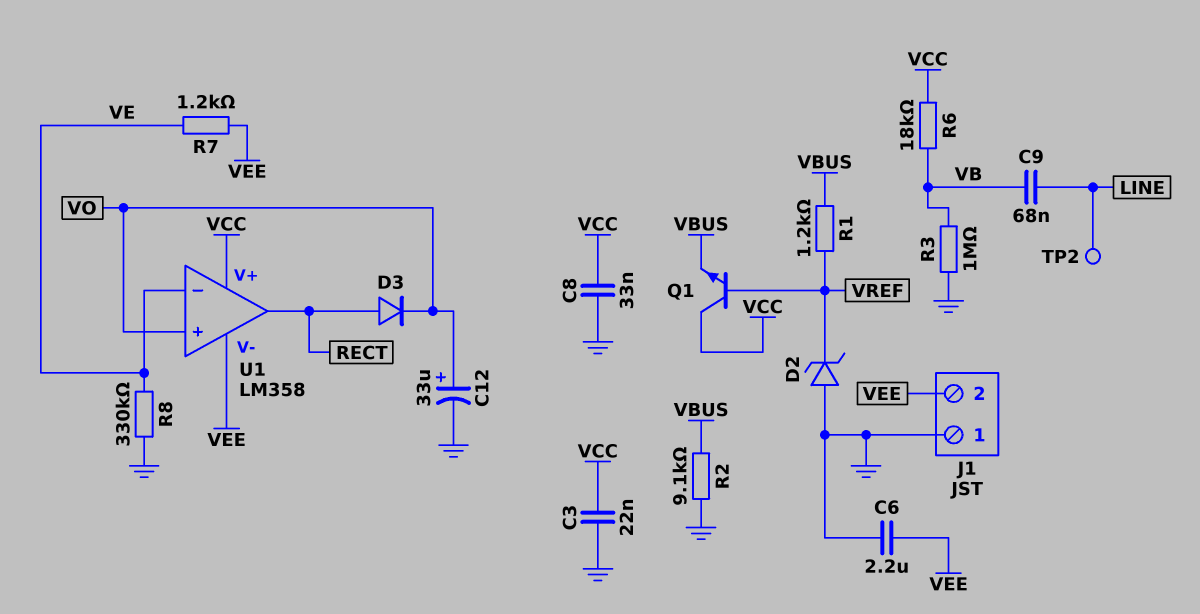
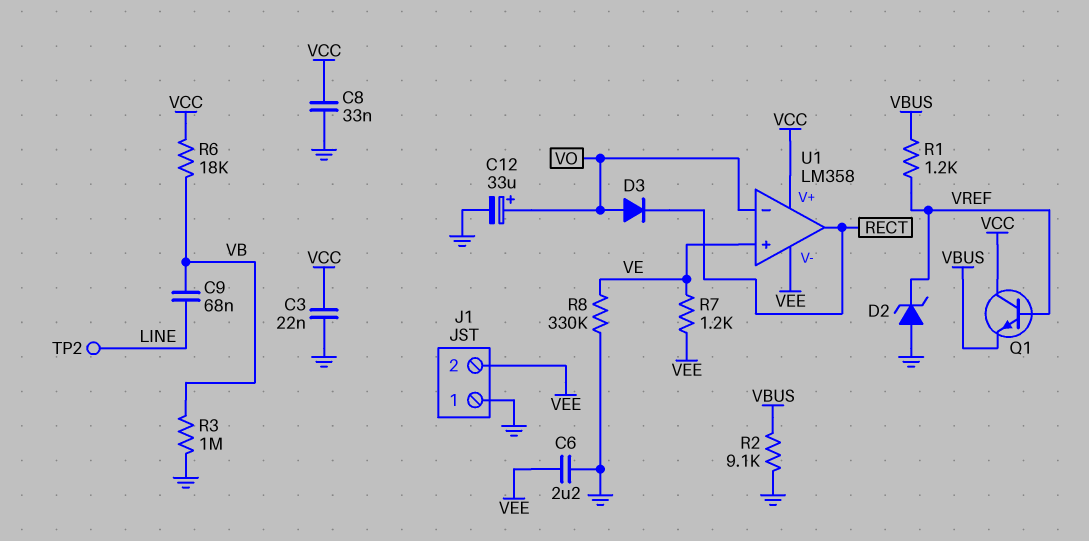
D3: diode (A RECT, K VO) -> diode (A VO, K RECT)
U1 pin in+: VO -> VE
U1 pin in-: VE -> VO

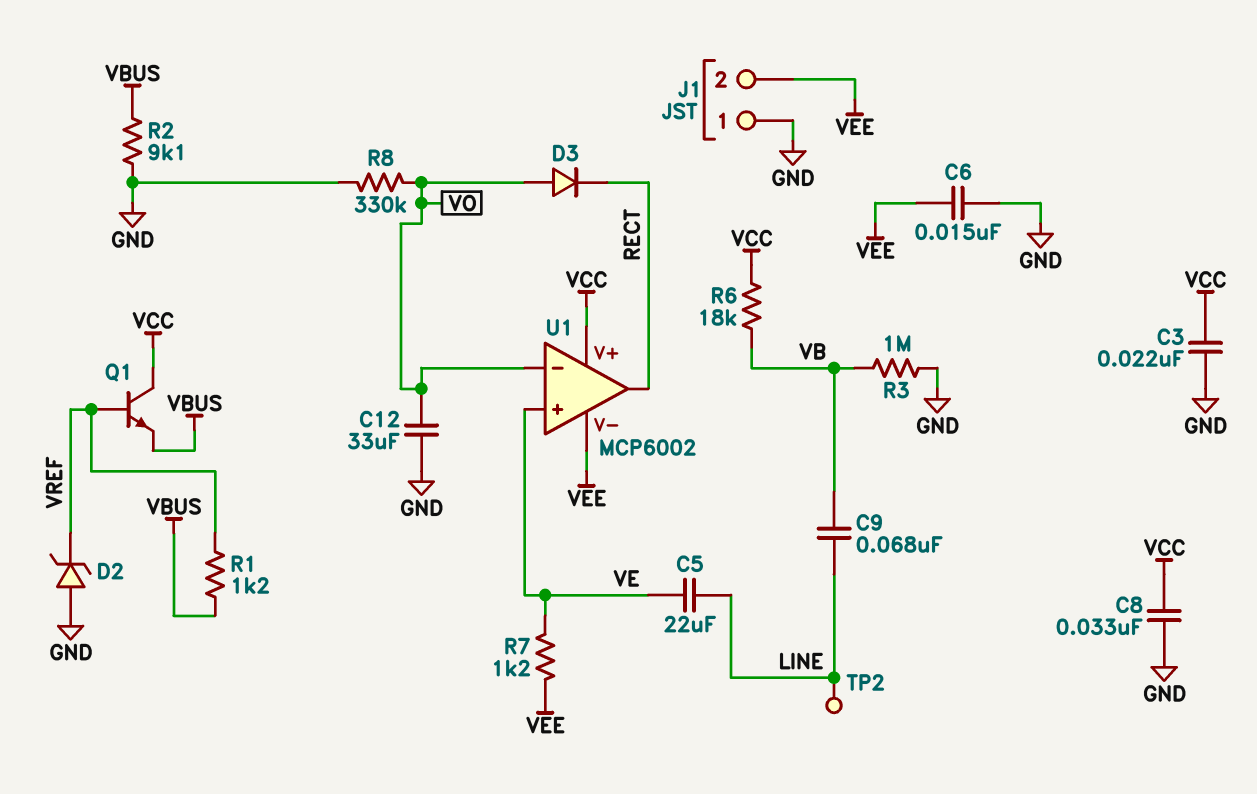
C5: none -> 22uF (LINE, VE)
C6: 2.2uF (GND, VEE) -> 15nF (GND, VEE)
C12: 33uF (plus VO, minus GND) -> 33uF (GND, VO)
R8: 330k (GND, VE) -> 330k (GND, VO)
U1: LM358 -> MCP6002

